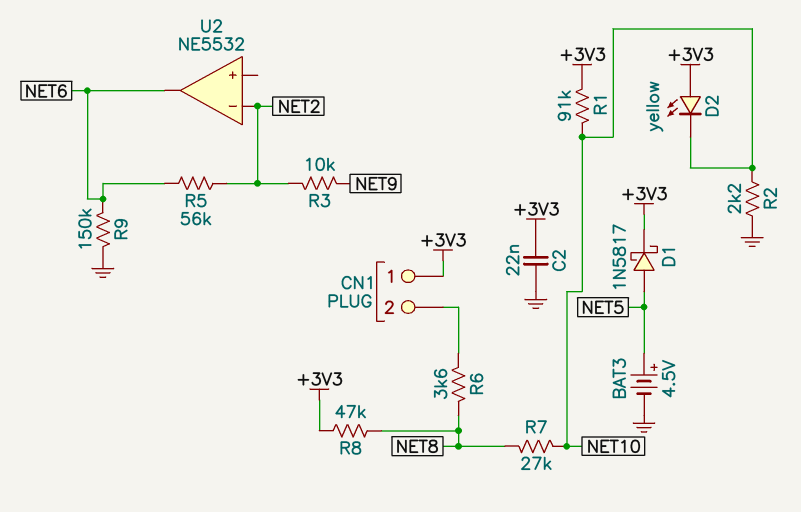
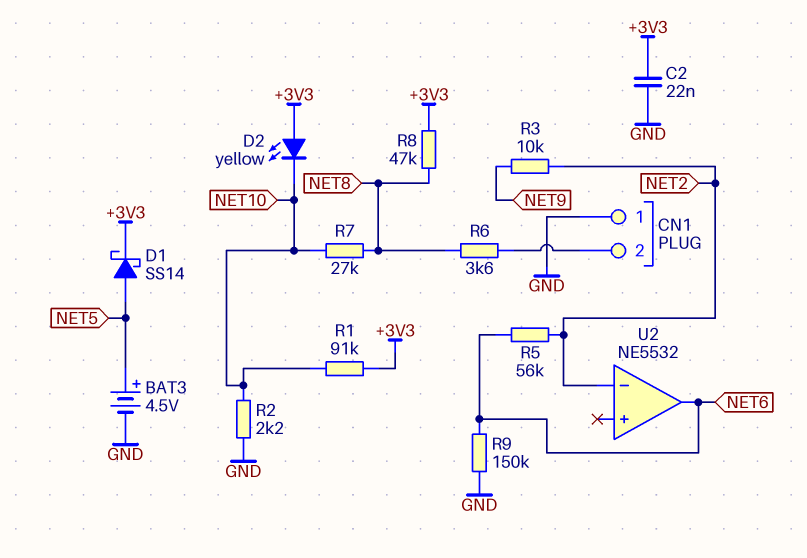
CN1 pin 1: +3V3 -> GND
D1: schottky 1N5817 (A NET5, K +3V3) -> schottky SS14 (A NET5, K +3V3)

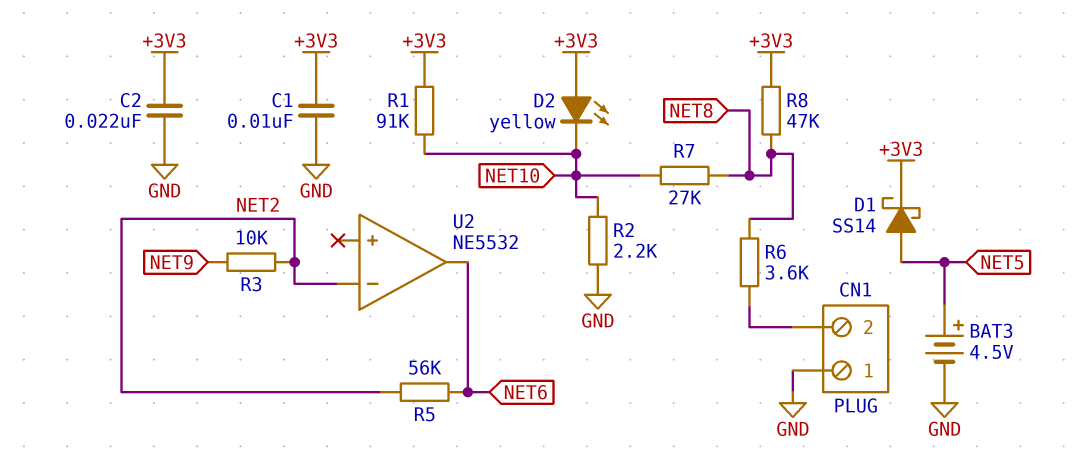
C1: none -> 10nF (+3V3, GND)
R9: 150k (GND, NET6) -> none

